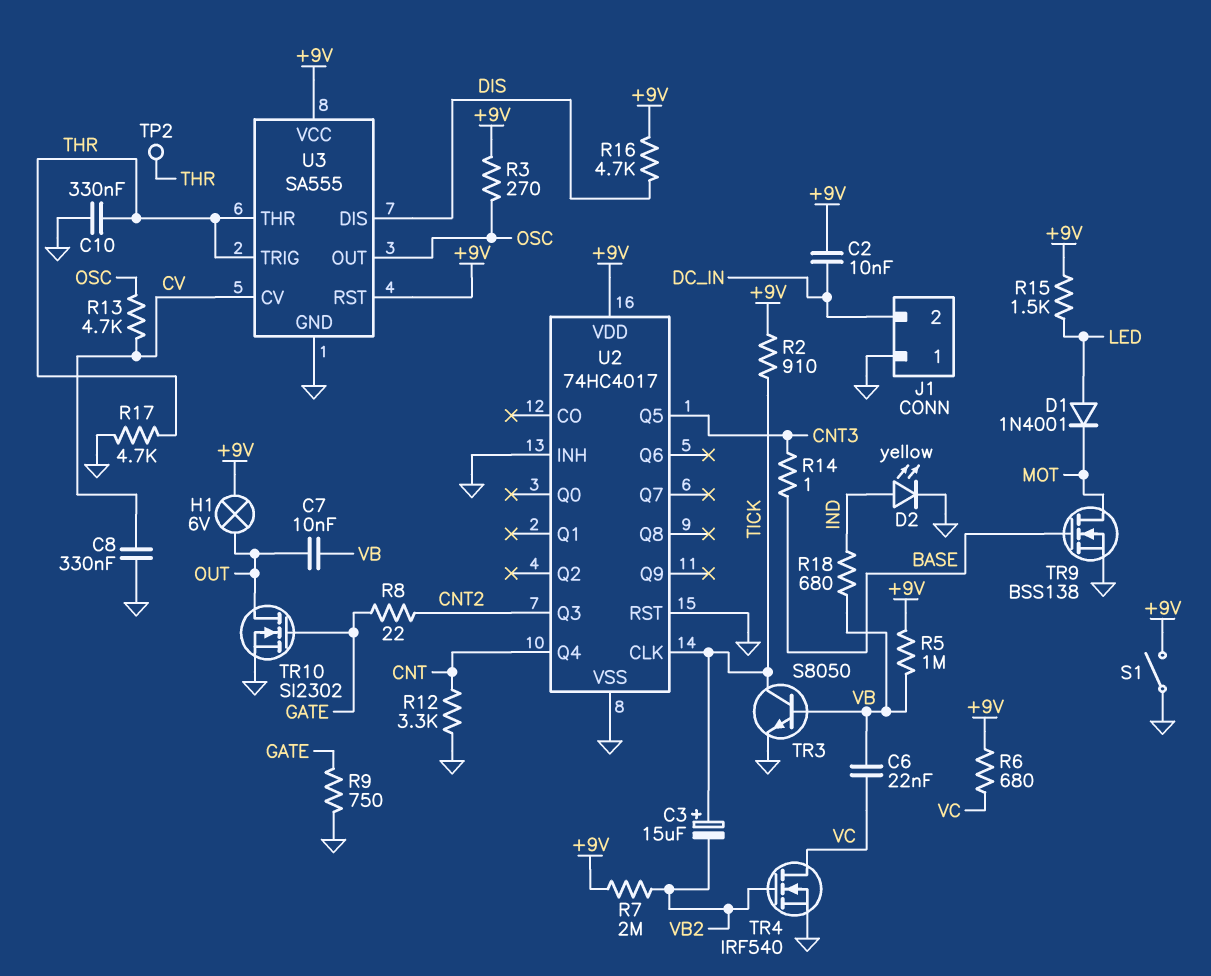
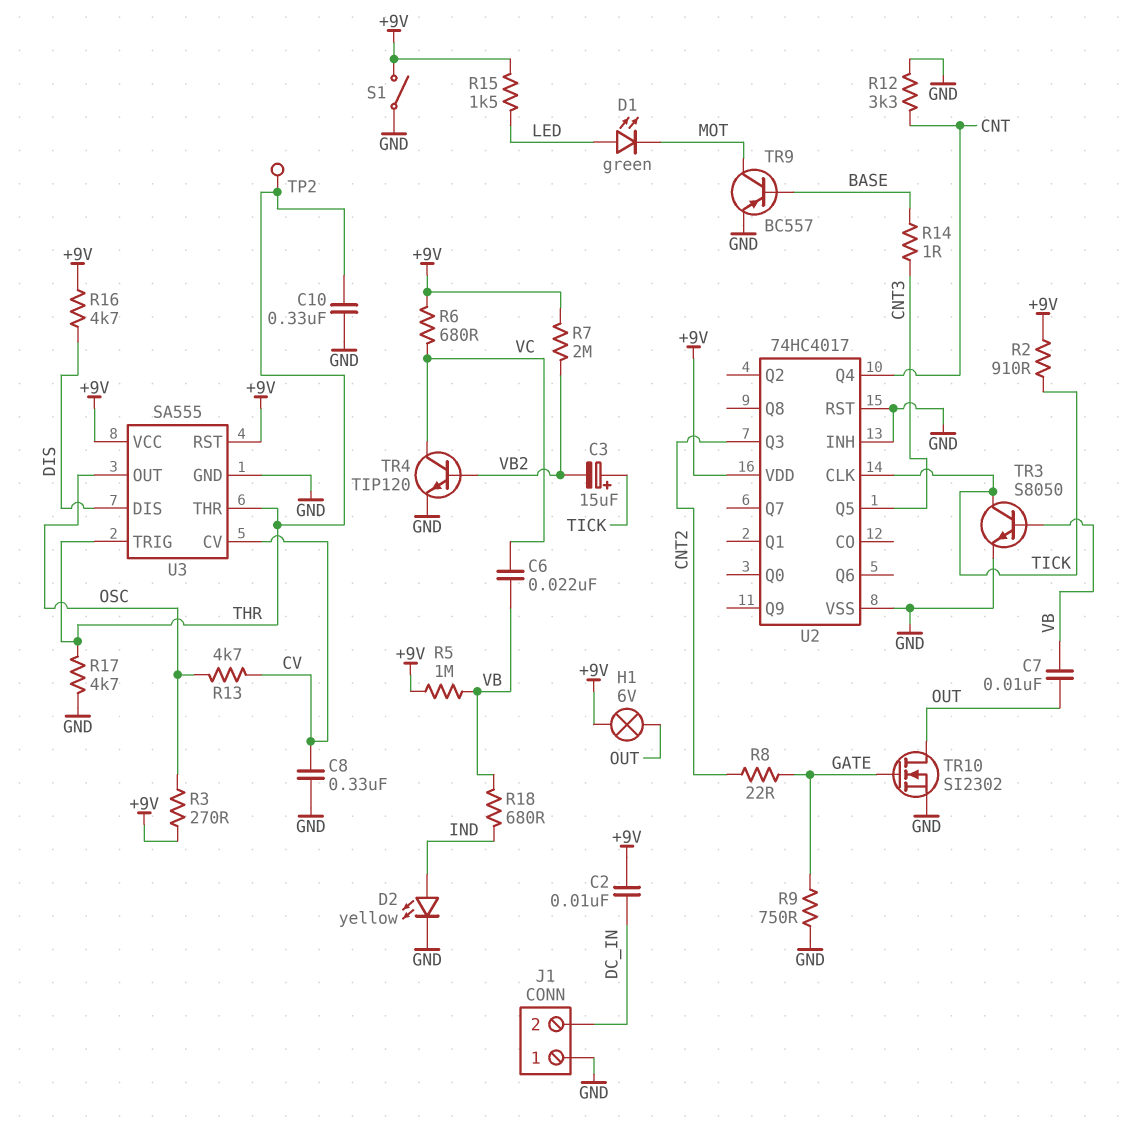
D1: diode 1N4001 (A LED, K MOT) -> LED green (A LED, K MOT)
TR4: NMOS IRF540 (G VB2, D VC, S GND) -> NPN TIP120 (B VB2, C VC, E GND)
TR9: NMOS BSS138 (G BASE, D MOT, S GND) -> PNP BC557 (B BASE, C MOT, E GND)

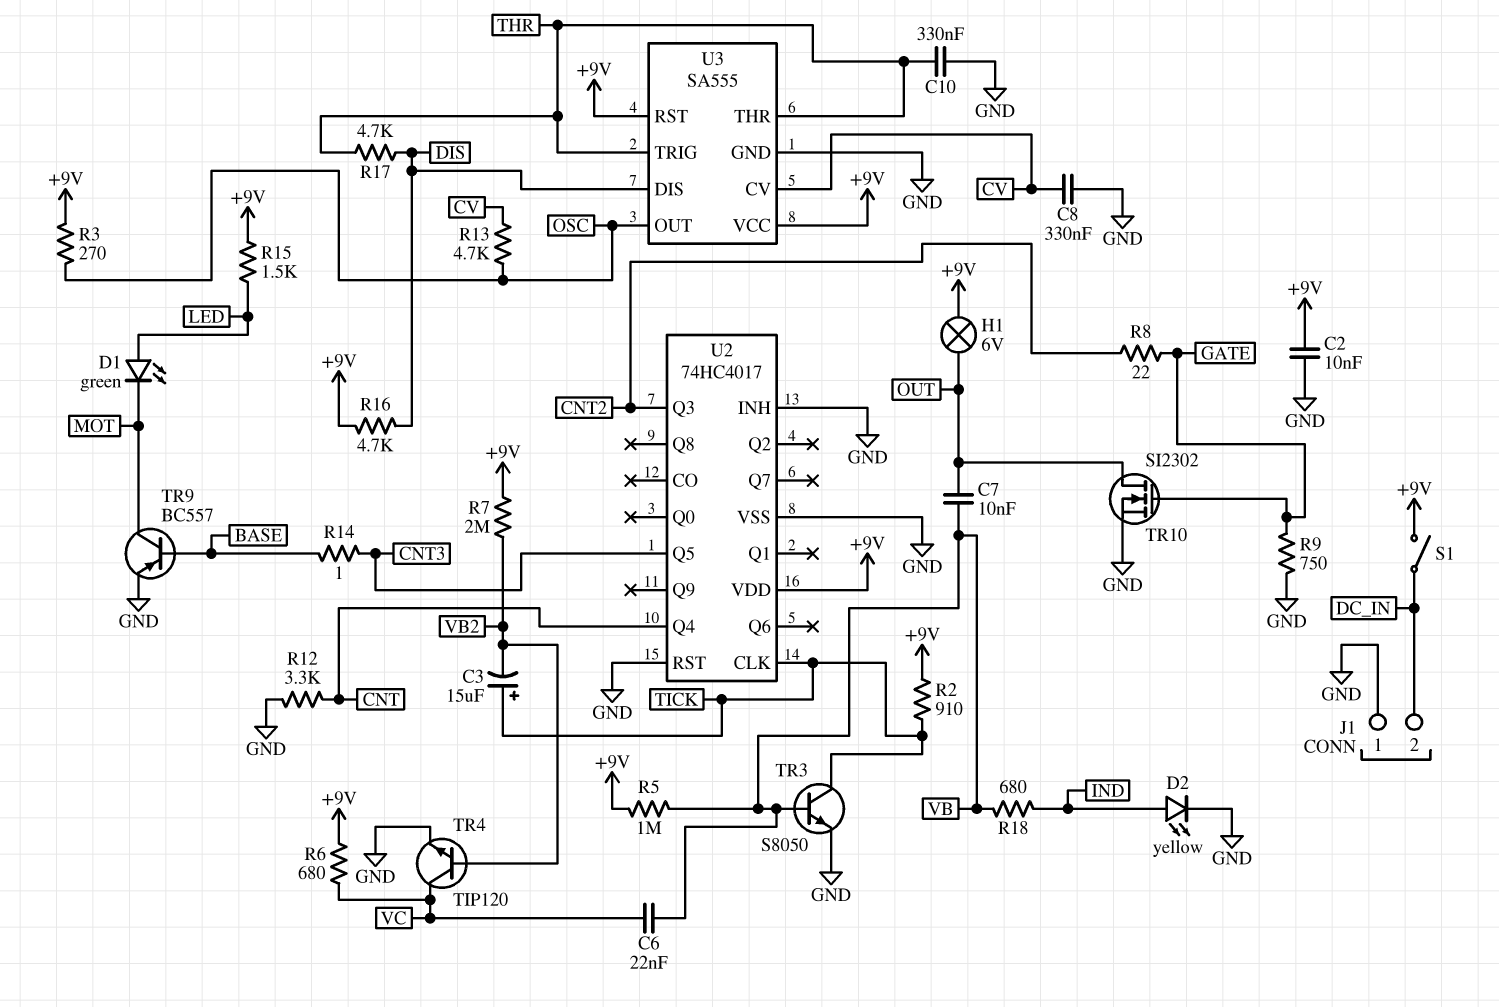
C2: 10nF (+9V, DC_IN) -> 10nF (+9V, GND)
R17: 4.7k (GND, THR) -> 4.7k (DIS, THR)
S1: switch (+9V, GND) -> switch (+9V, DC_IN)
TP2: test point (THR) -> none

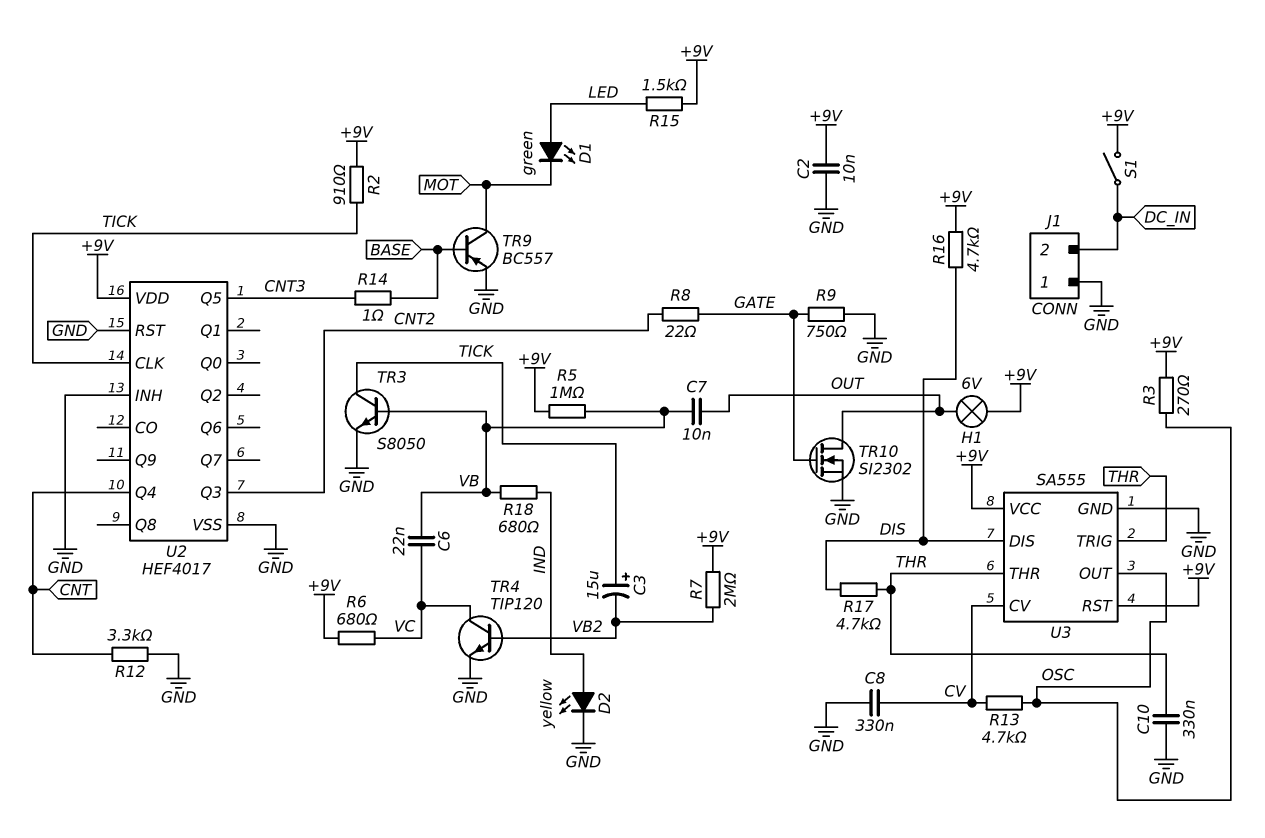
U2: 74HC4017 -> HEF4017

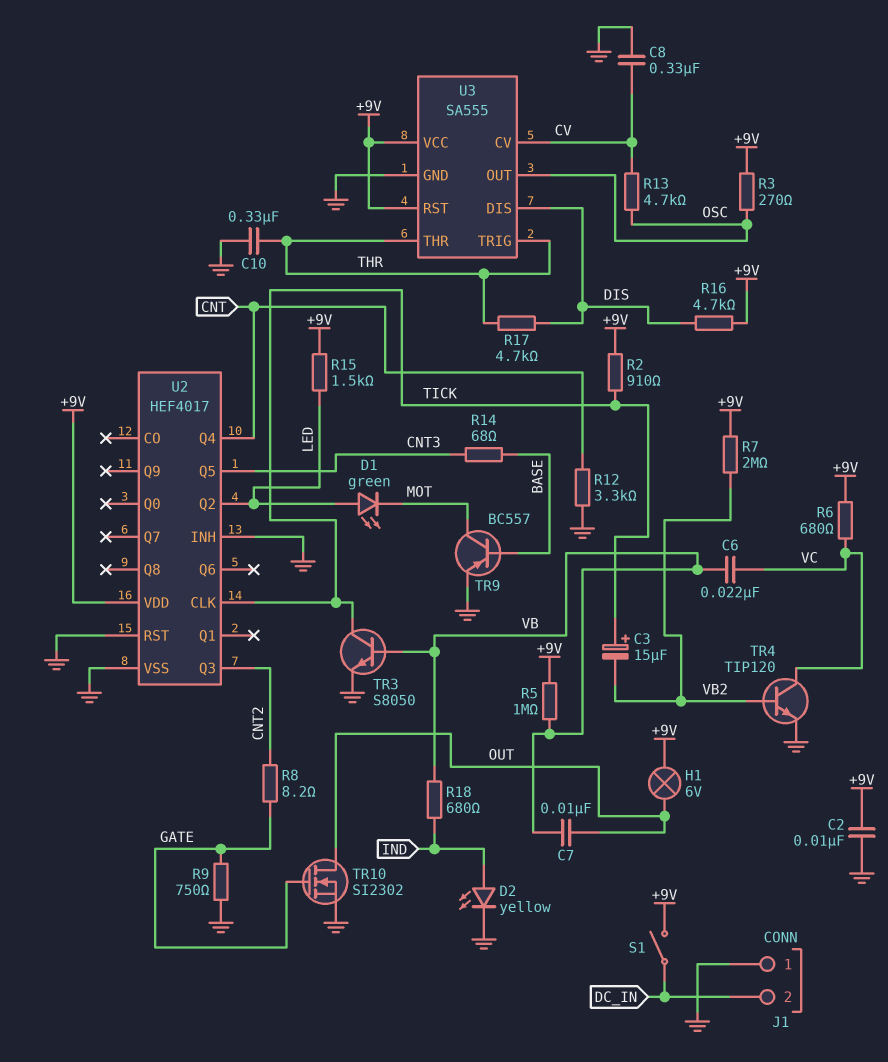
R8: 22 (CNT2, GATE) -> 8.2 (CNT2, GATE)
R14: 1 (BASE, CNT3) -> 68 (BASE, CNT3)
U2 pin Q2: none -> LED

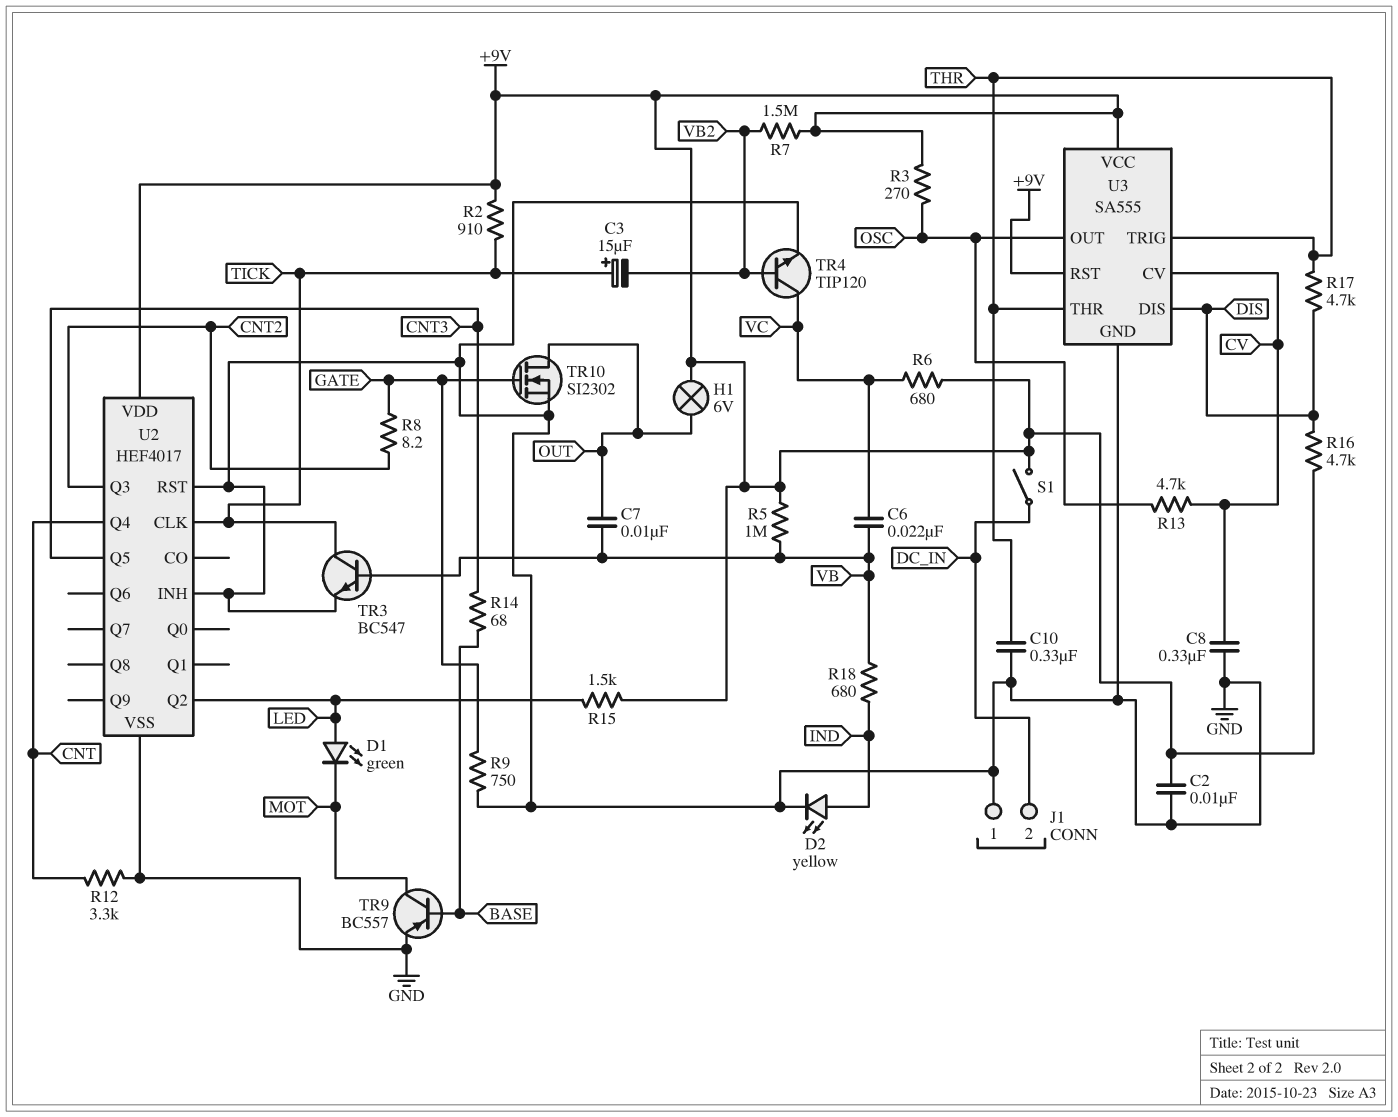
R7: 2M (+9V, VB2) -> 1.5M (+9V, VB2)
TR3: NPN S8050 (B VB, C TICK, E GND) -> NPN BC547 (B VB, C TICK, E GND)

